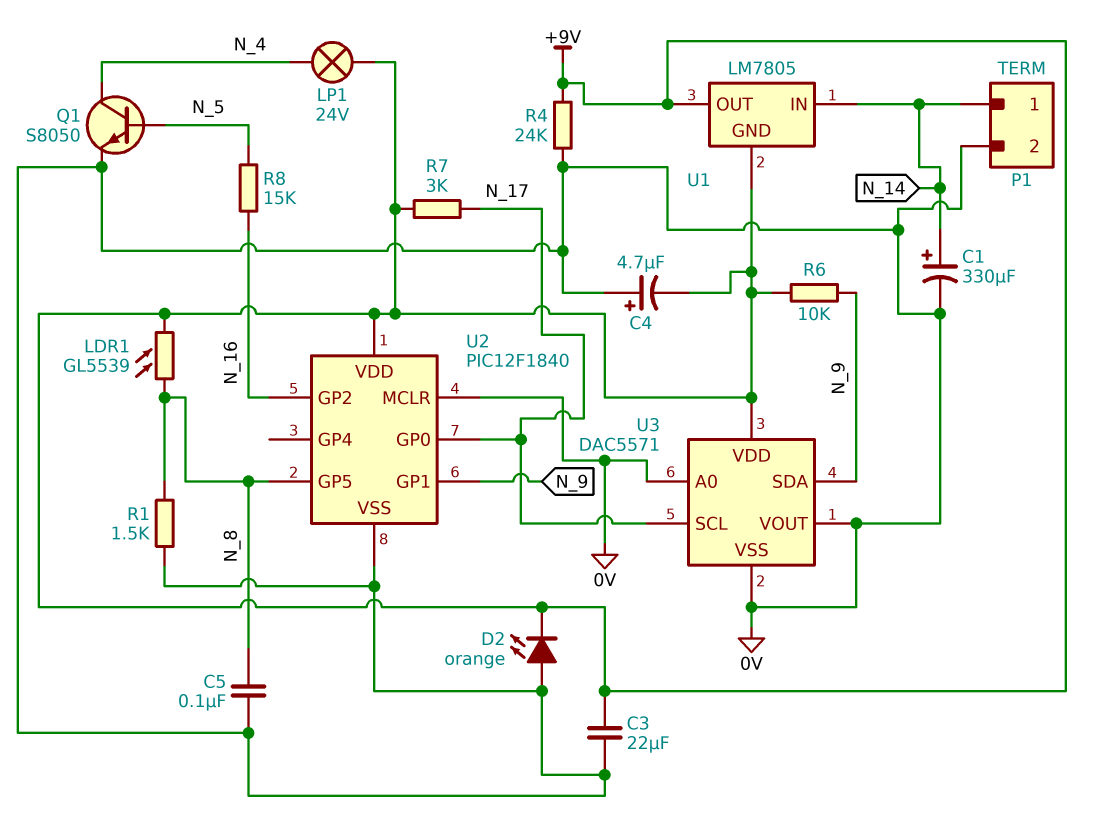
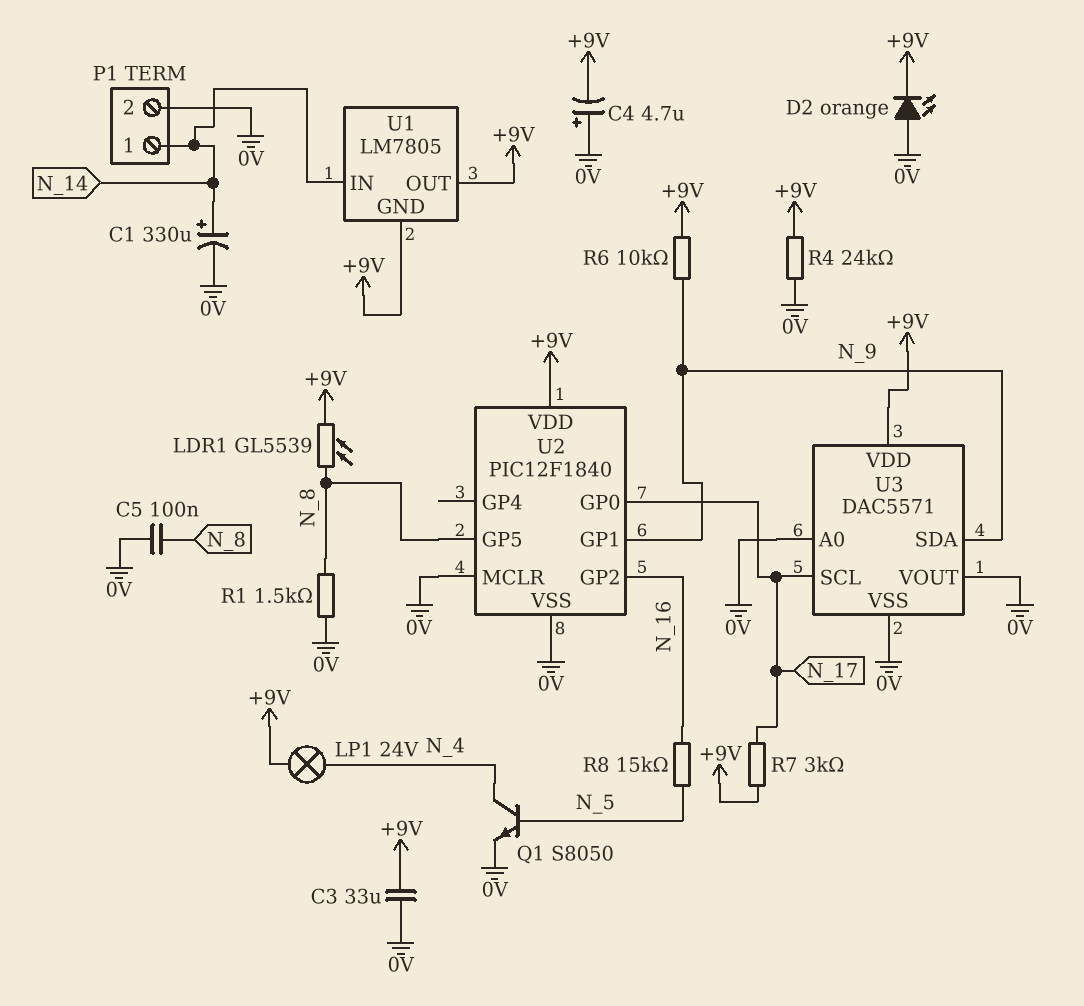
C3: 22uF (+9V, 0V) -> 33uF (+9V, 0V)

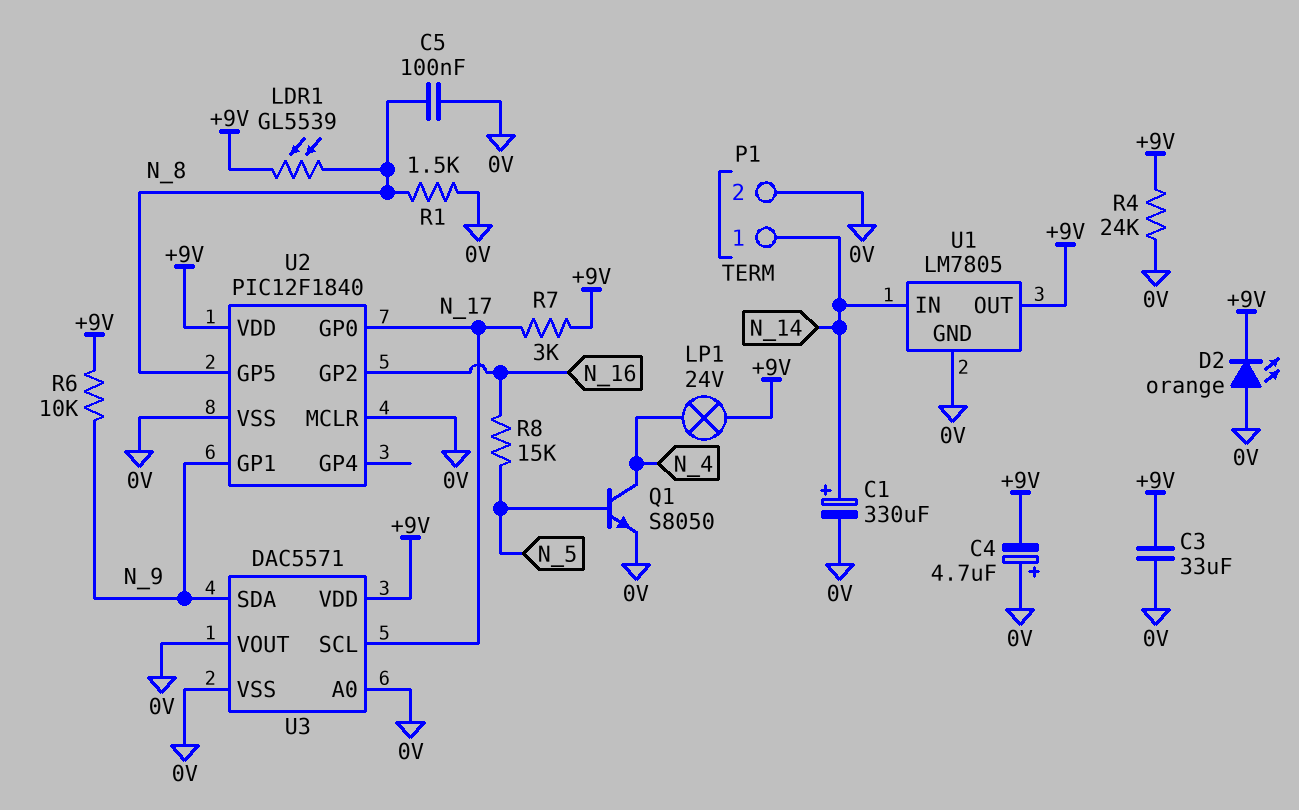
U1 pin GND: +9V -> 0V

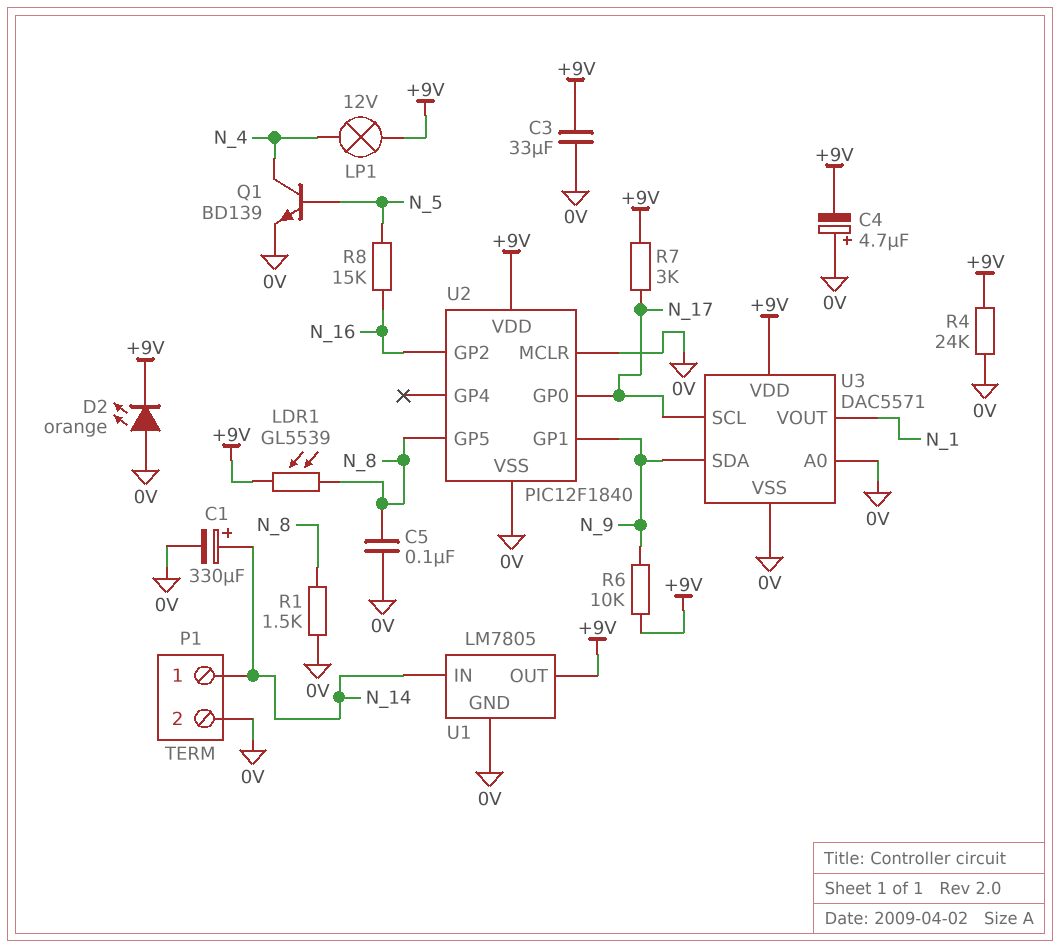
LP1: lamp 24V (+9V, N_4) -> lamp 12V (+9V, N_4)
Q1: NPN S8050 (B N_5, C N_4, E 0V) -> NPN BD139 (B N_5, C N_4, E 0V)
U3 pin VOUT: 0V -> N_1

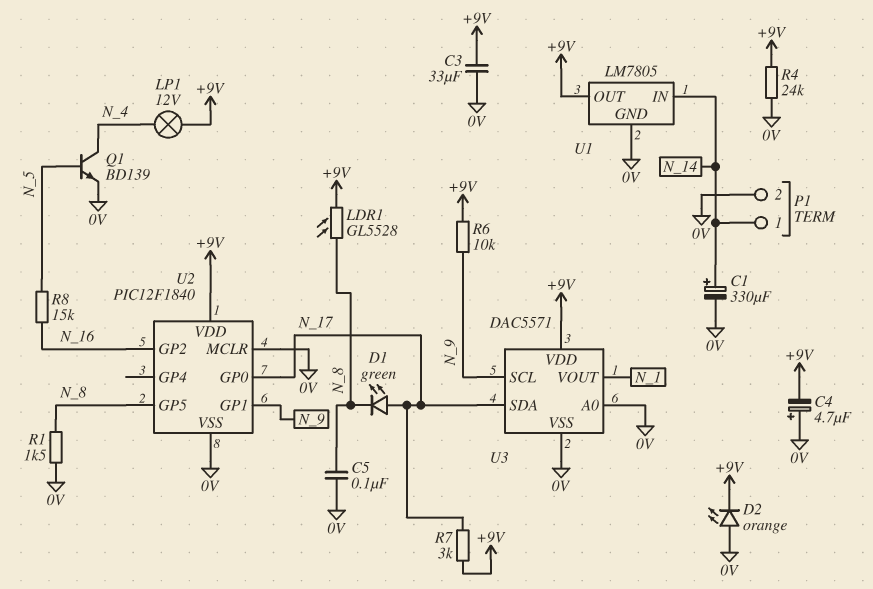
D1: none -> LED green (A N_17, K N_8)
LDR1: GL5539 (+9V, N_8) -> GL5528 (+9V, N_8)
U3 pin SCL: N_17 -> N_9
U3 pin SDA: N_9 -> N_17

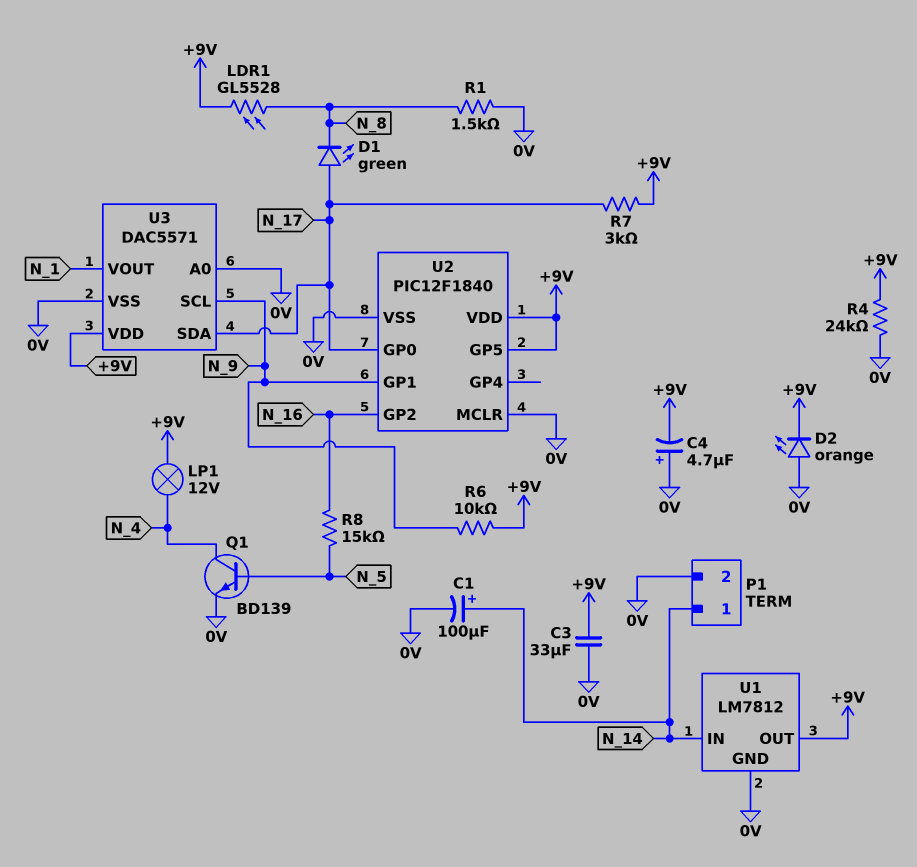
C1: 330uF (plus N_14, minus 0V) -> 100uF (plus N_14, minus 0V)
C5: 100nF (0V, N_8) -> none
U1: LM7805 -> LM7812
U2 pin GP5: N_8 -> +9V

